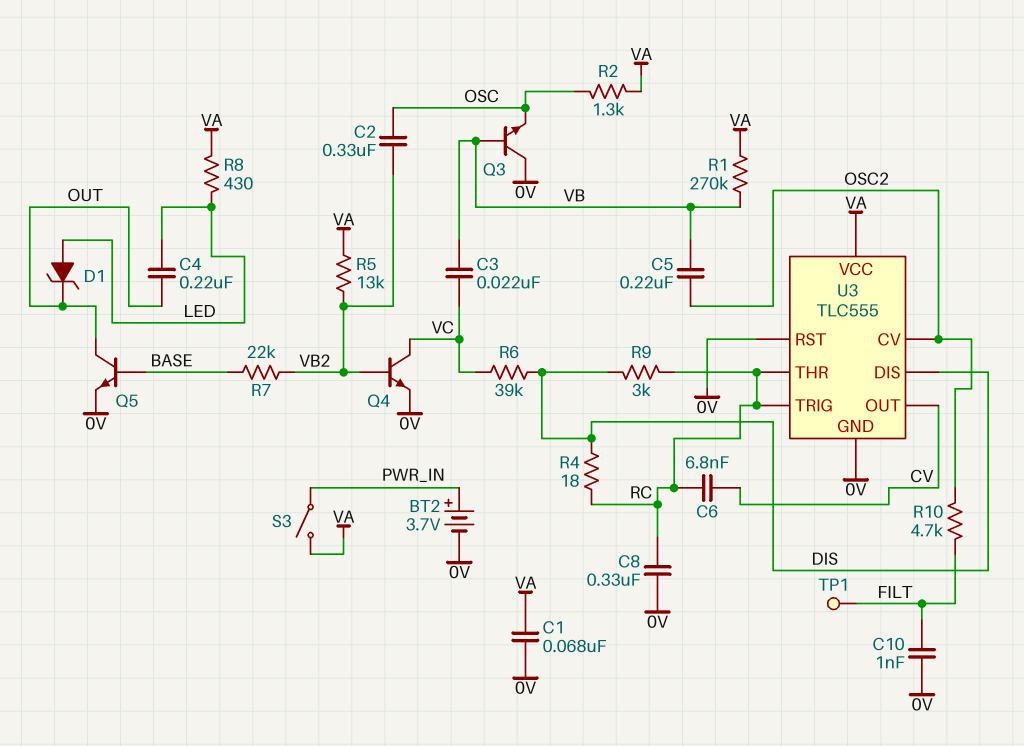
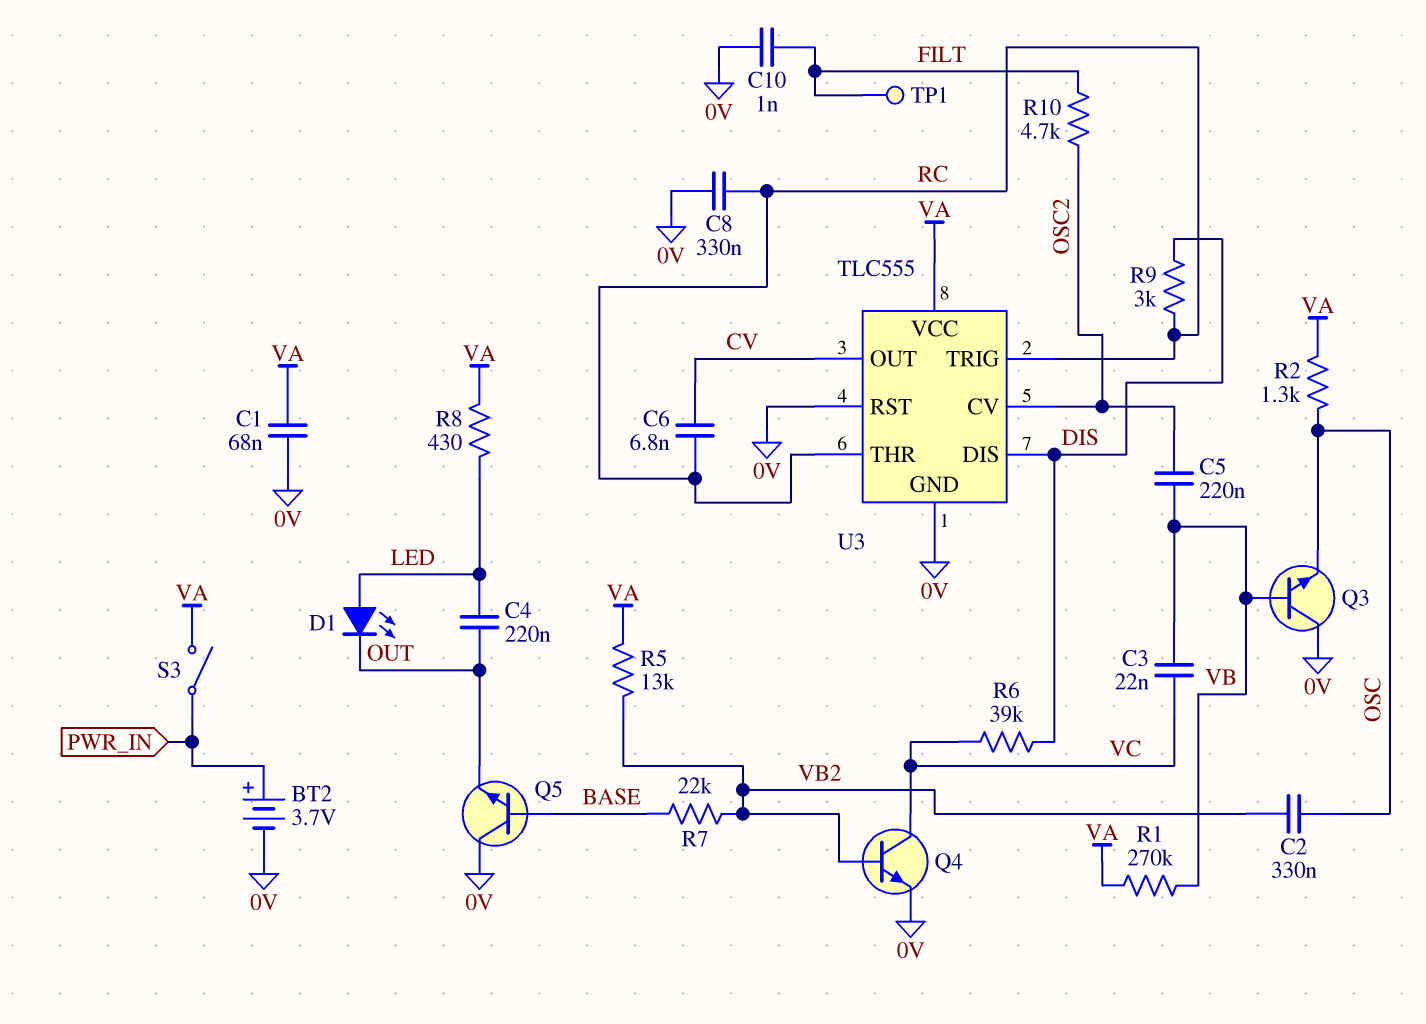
D1: zener (A LED, K OUT) -> LED (A LED, K OUT)
Q5: NPN (B BASE, C OUT, E 0V) -> NPN (B BASE, C 0V, E OUT)
R4: 18 (DIS, RC) -> none

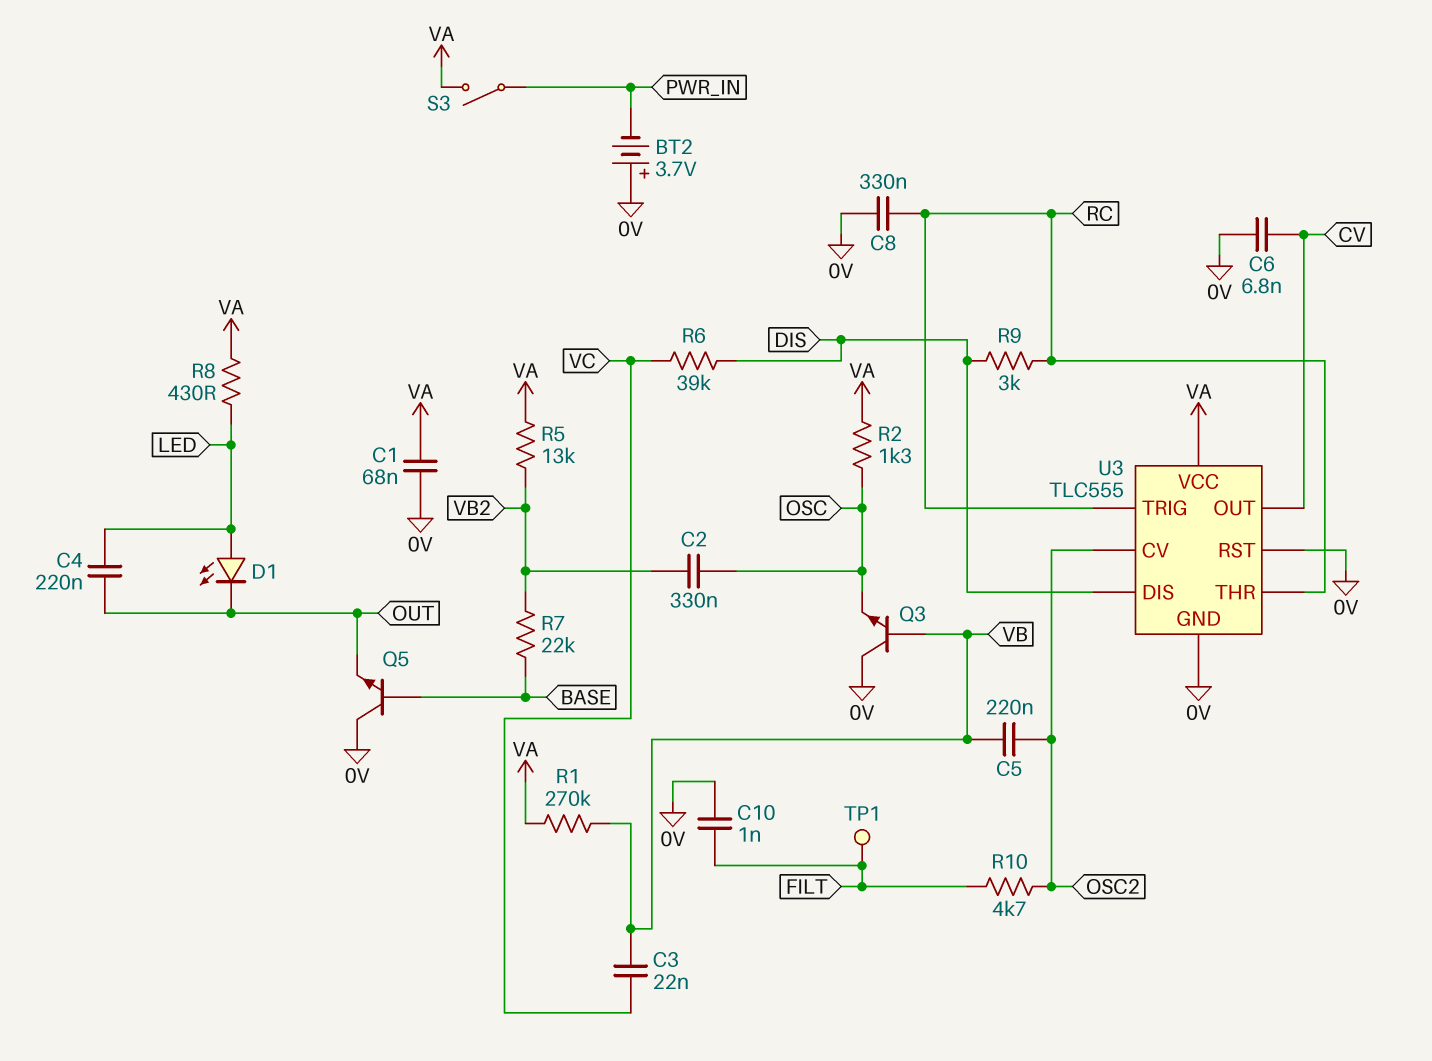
BT2: 3.7V (plus PWR_IN, minus 0V) -> 3.7V (plus 0V, minus PWR_IN)
C6: 6.8nF (CV, RC) -> 6.8nF (0V, CV)
Q4: NPN (B VB2, C VC, E 0V) -> none

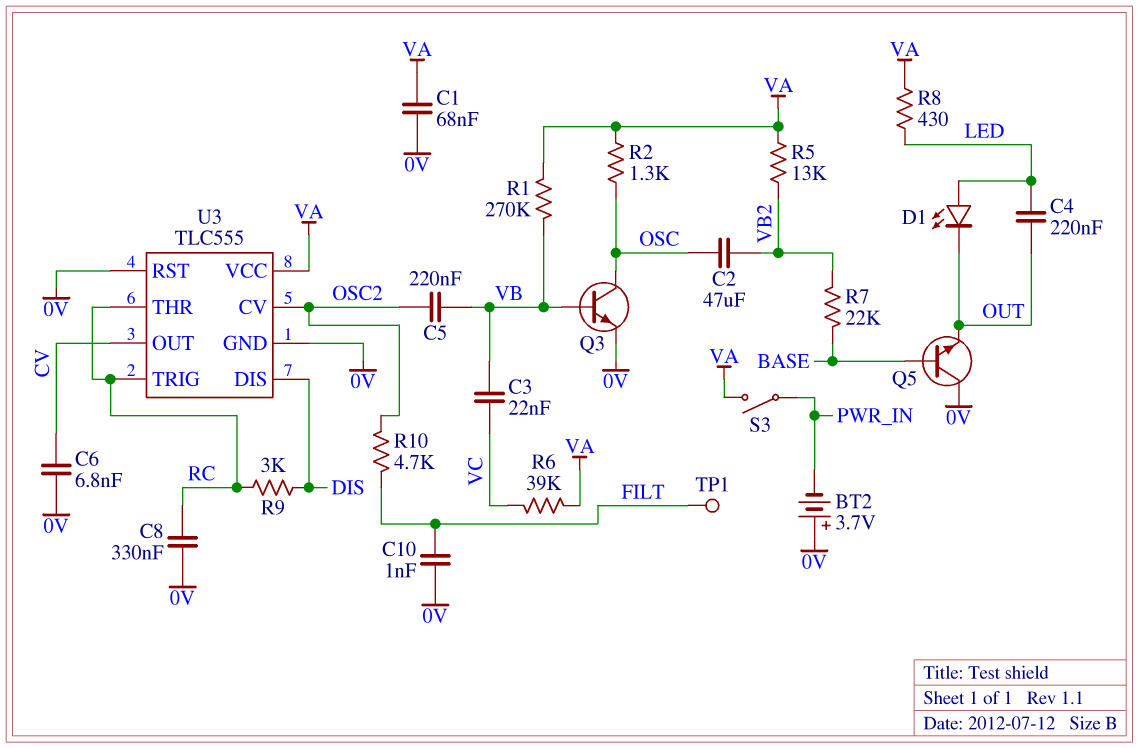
C2: 330nF (OSC, VB2) -> 47uF (OSC, VB2)
Q3: NPN (B VB, C 0V, E OSC) -> NPN (B VB, C OSC, E 0V)
R6: 39k (DIS, VC) -> 39k (VA, VC)

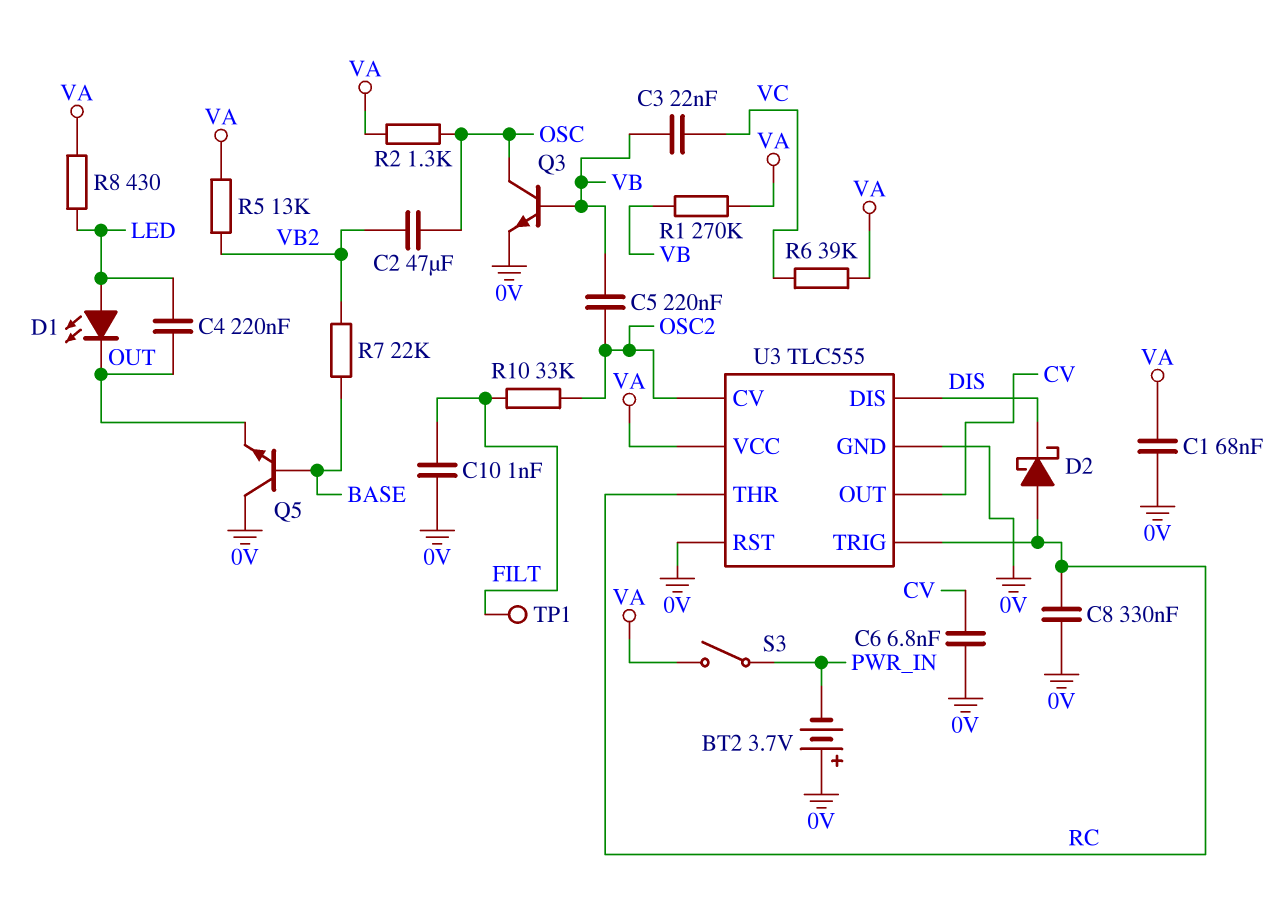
D2: none -> schottky (A RC, K DIS)
R9: 3k (DIS, RC) -> none
R10: 4.7k (FILT, OSC2) -> 33k (FILT, OSC2)

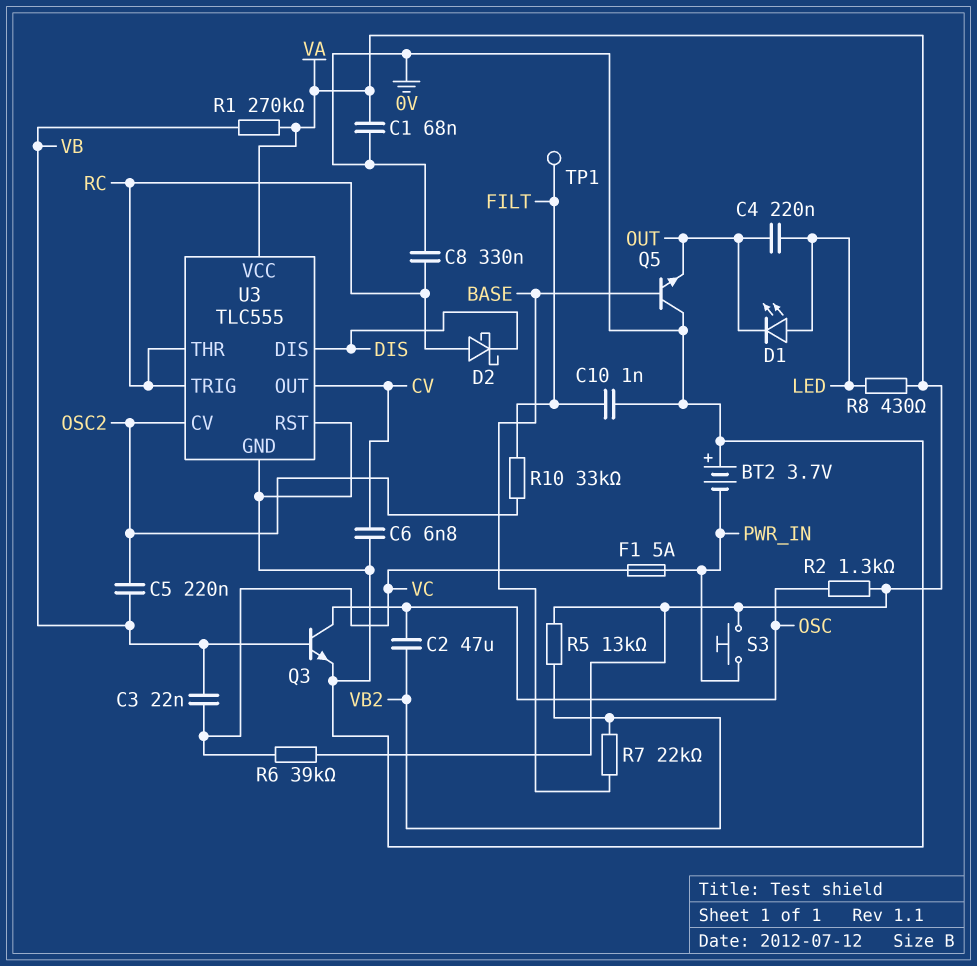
F1: none -> 5A (PWR_IN, VC)
S3: switch (PWR_IN, VA) -> button (PWR_IN, VA)

